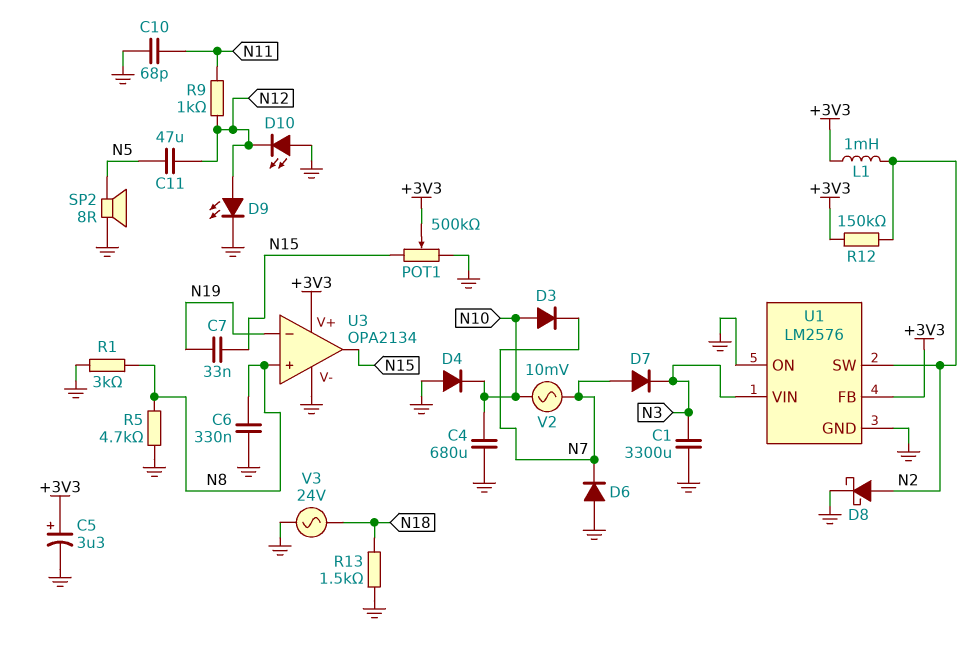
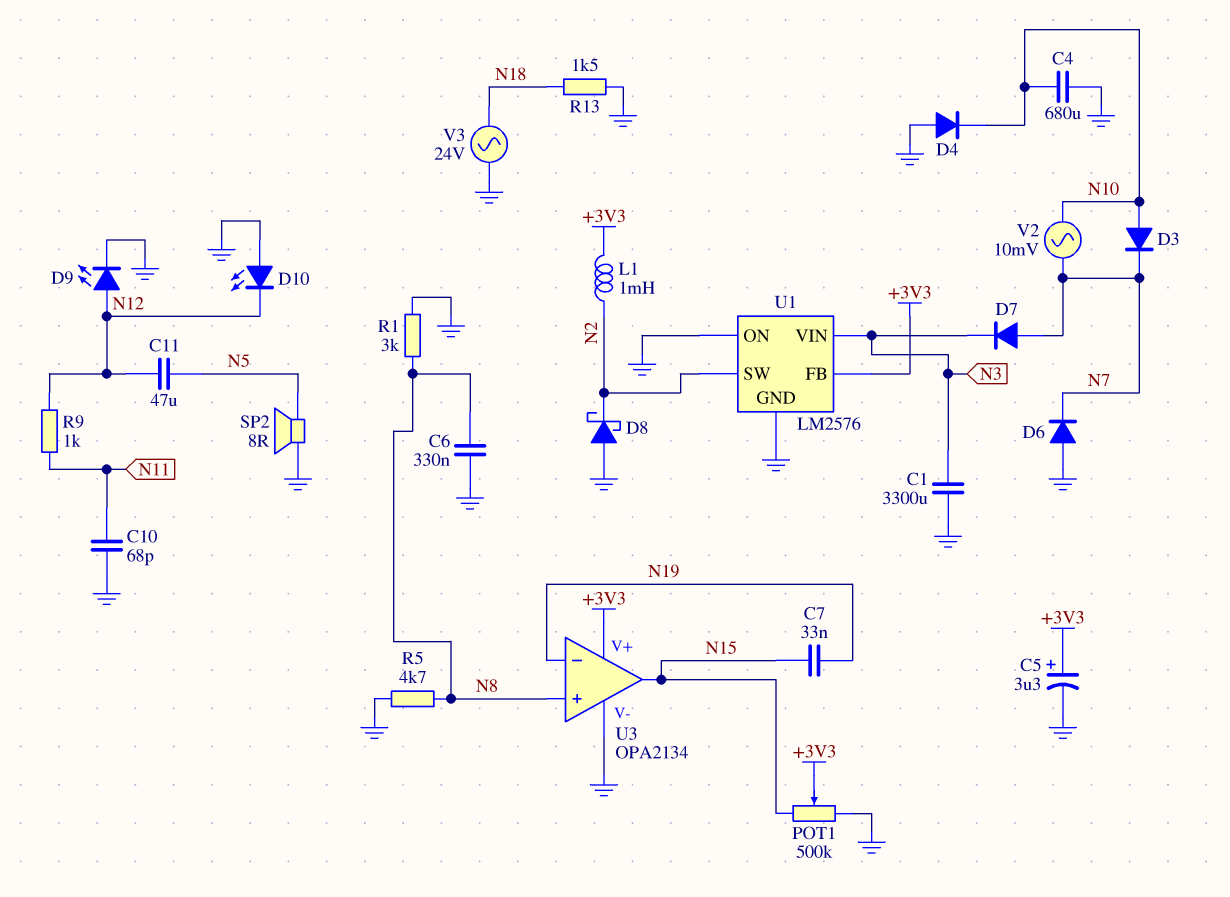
D8: schottky (A N2, K GND) -> schottky (A GND, K N2)
R12: 150k (+3V3, N2) -> none

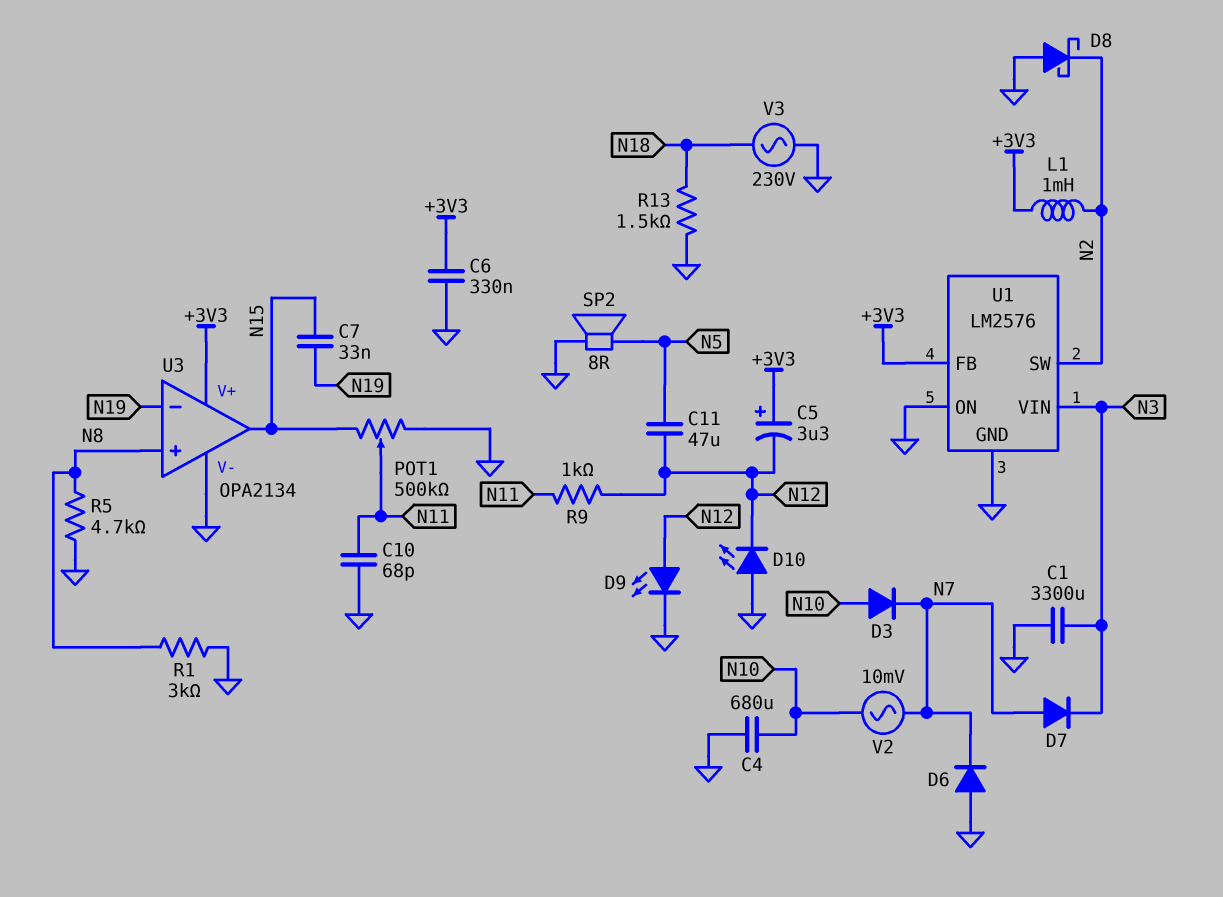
C5: 3.3uF (plus +3V3, minus GND) -> 3.3uF (plus +3V3, minus N12)
C6: 330nF (GND, N8) -> 330nF (+3V3, GND)
D4: diode (A GND, K N10) -> none
POT1: 500k (GND, N15, wiper +3V3) -> 500k (GND, N15, wiper N11)
V3: AC 24V (GND, N18) -> AC 230V (GND, N18)

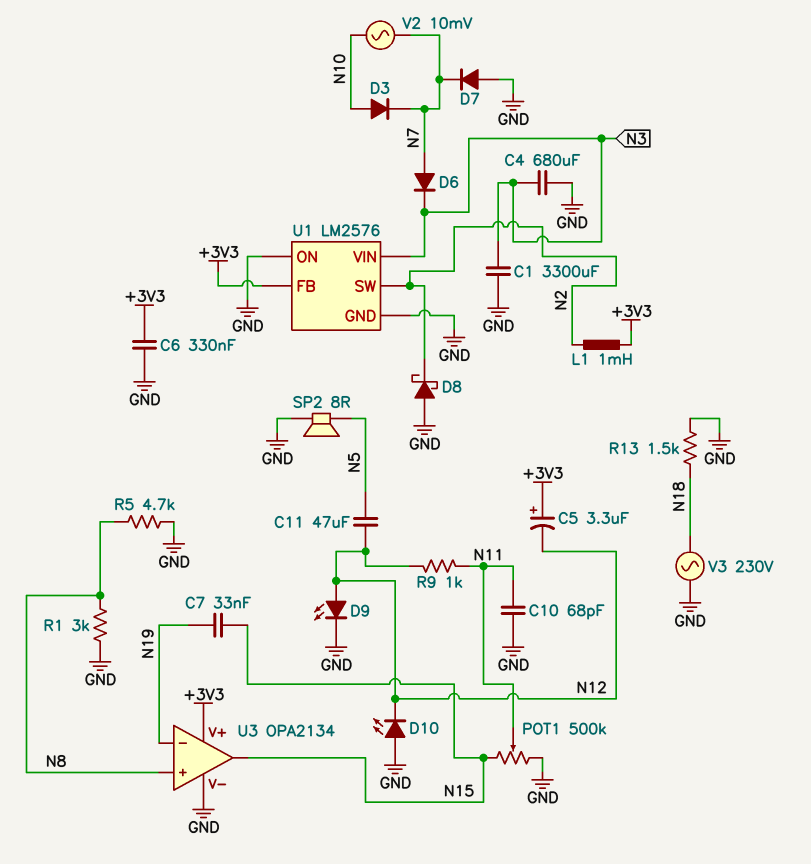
C4: 680uF (GND, N10) -> 680uF (GND, N3)
D6: diode (A GND, K N7) -> diode (A N7, K N3)
D7: diode (A N7, K N3) -> diode (A GND, K N7)

